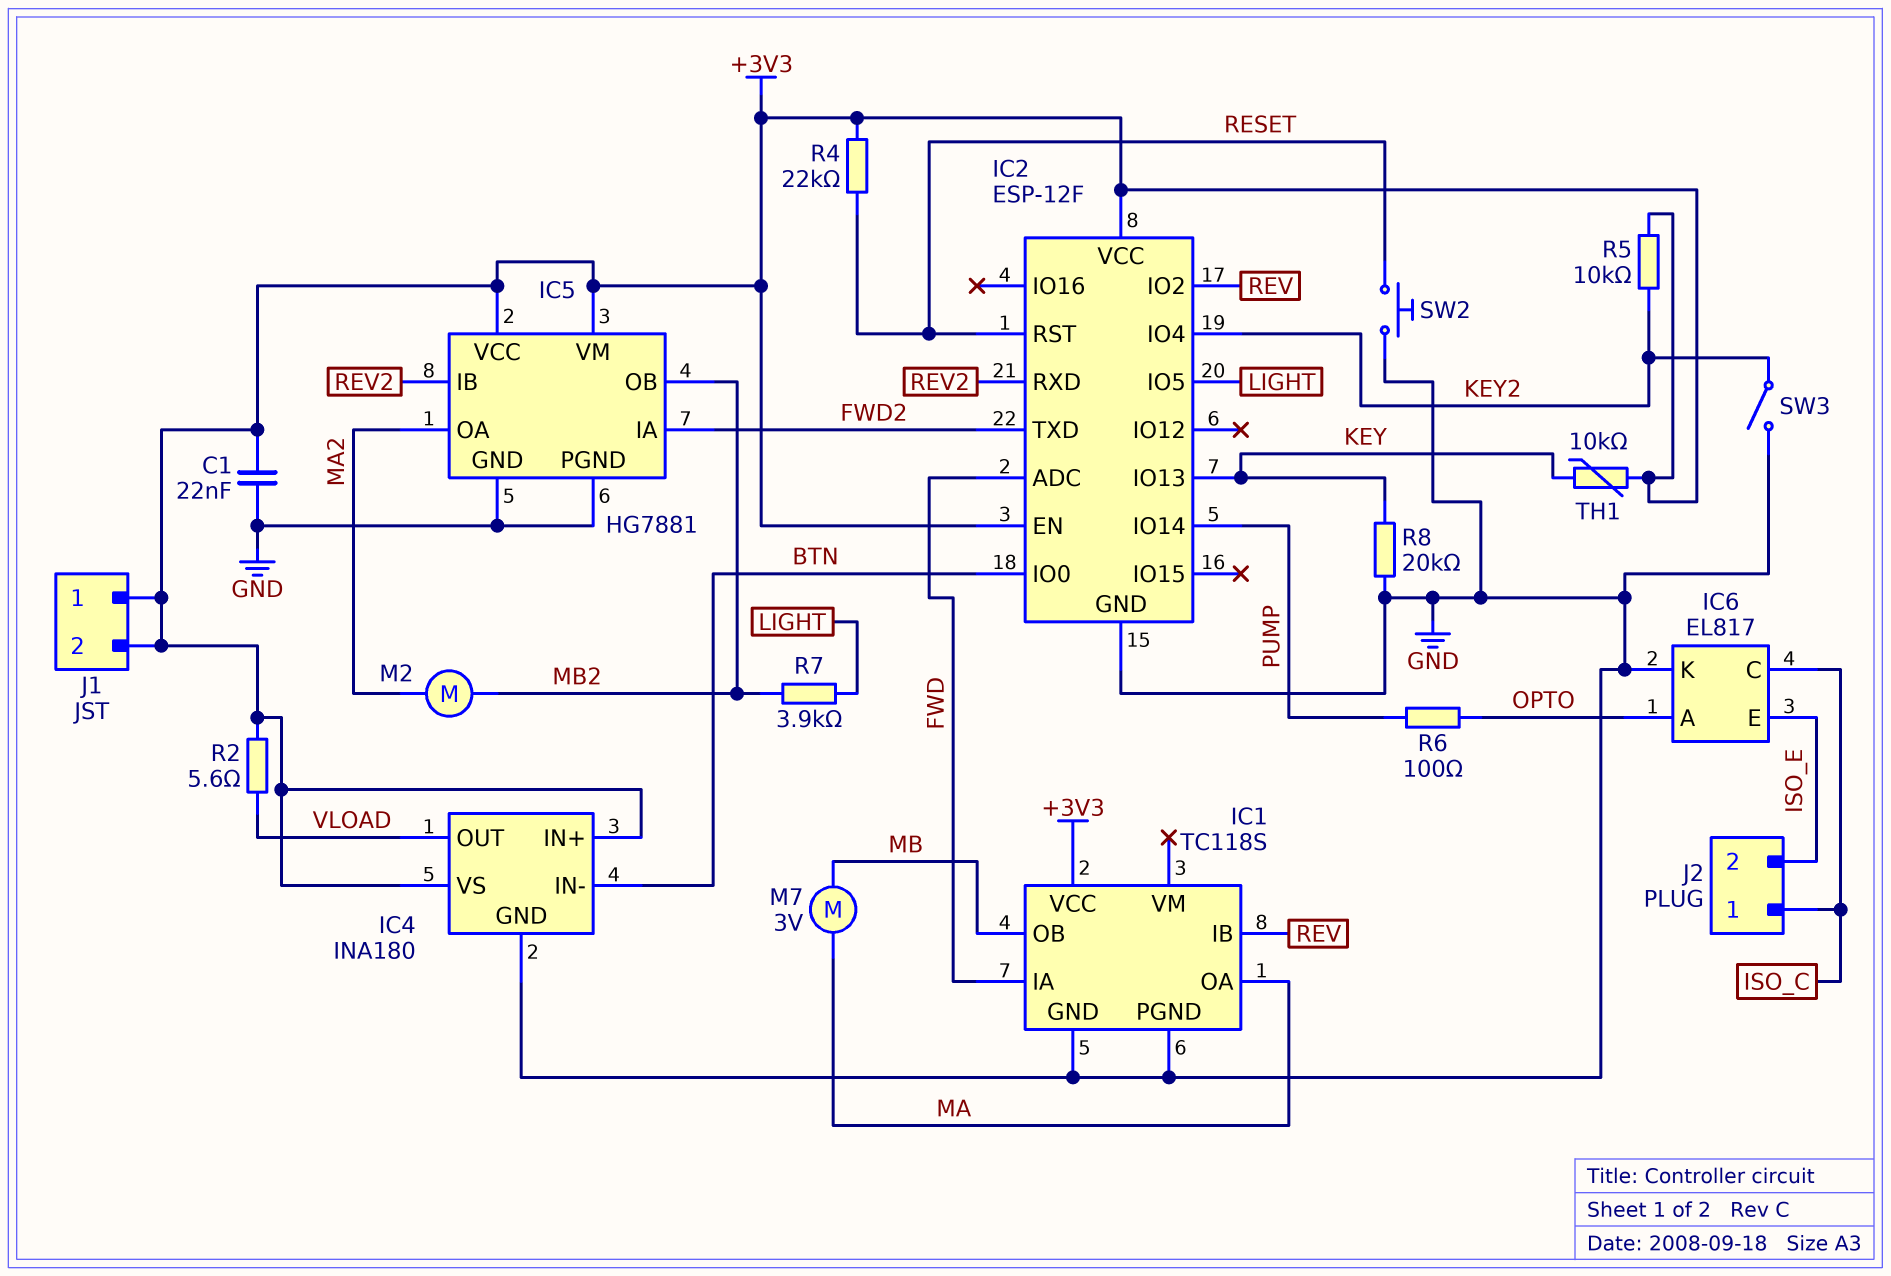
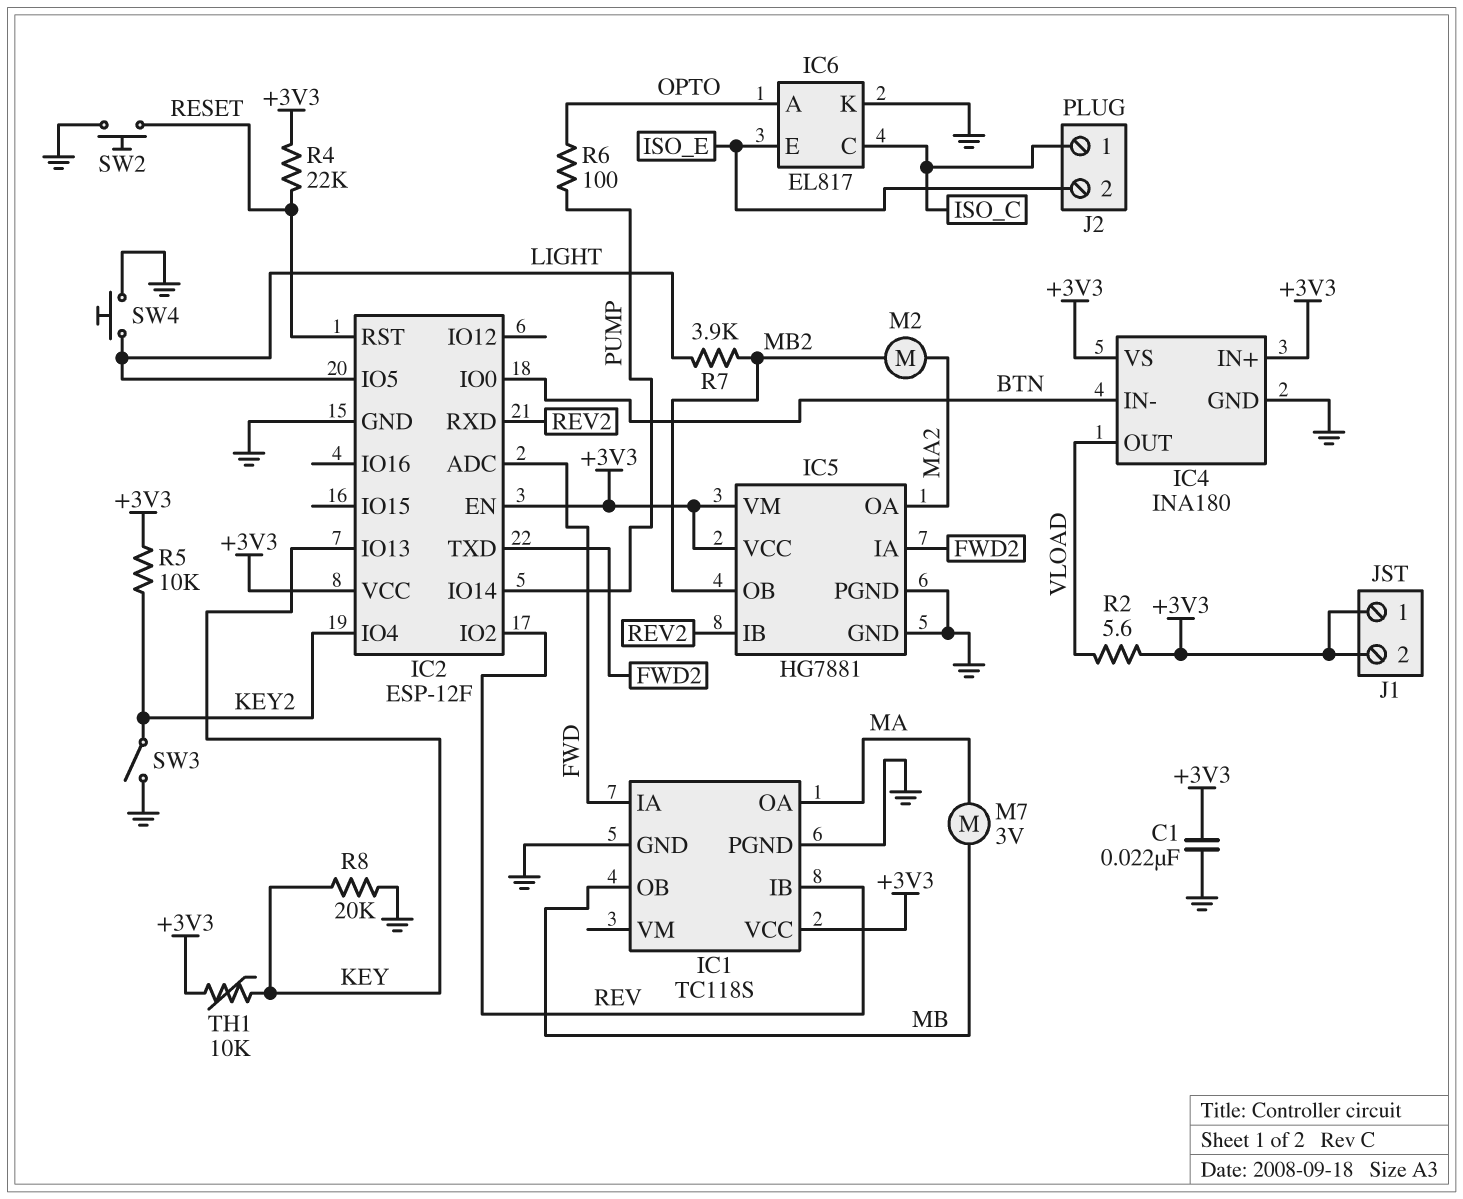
SW4: none -> button (GND, LIGHT)

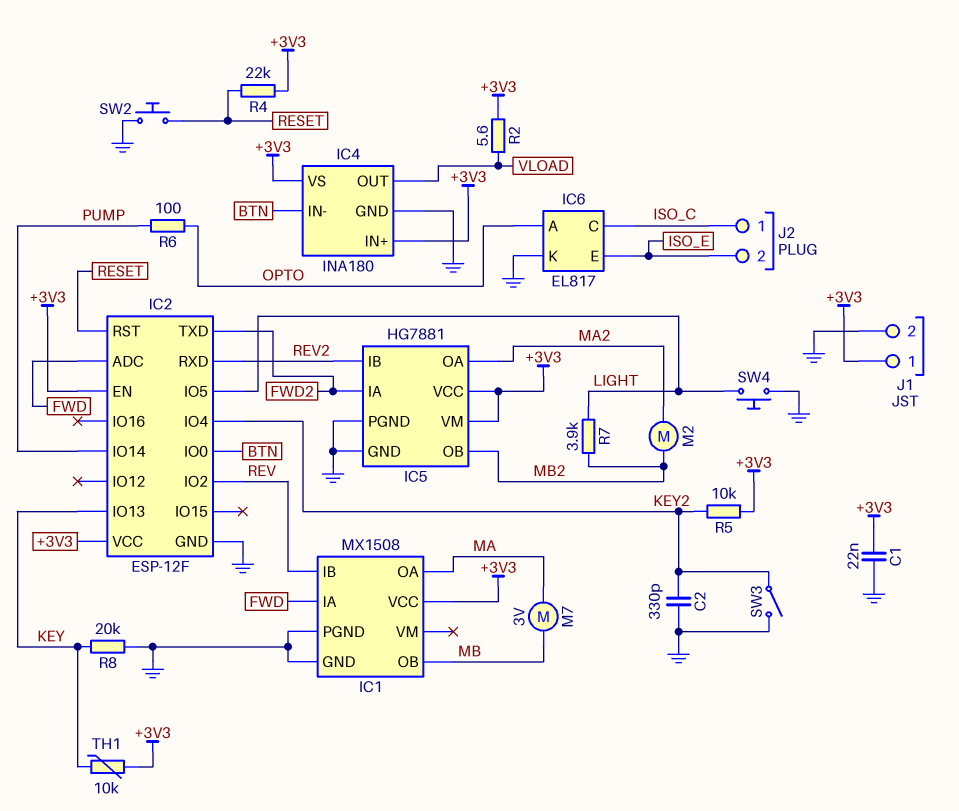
C2: none -> 330pF (GND, KEY2)
IC1: TC118S -> MX1508
J1 pin 2: +3V3 -> GND

